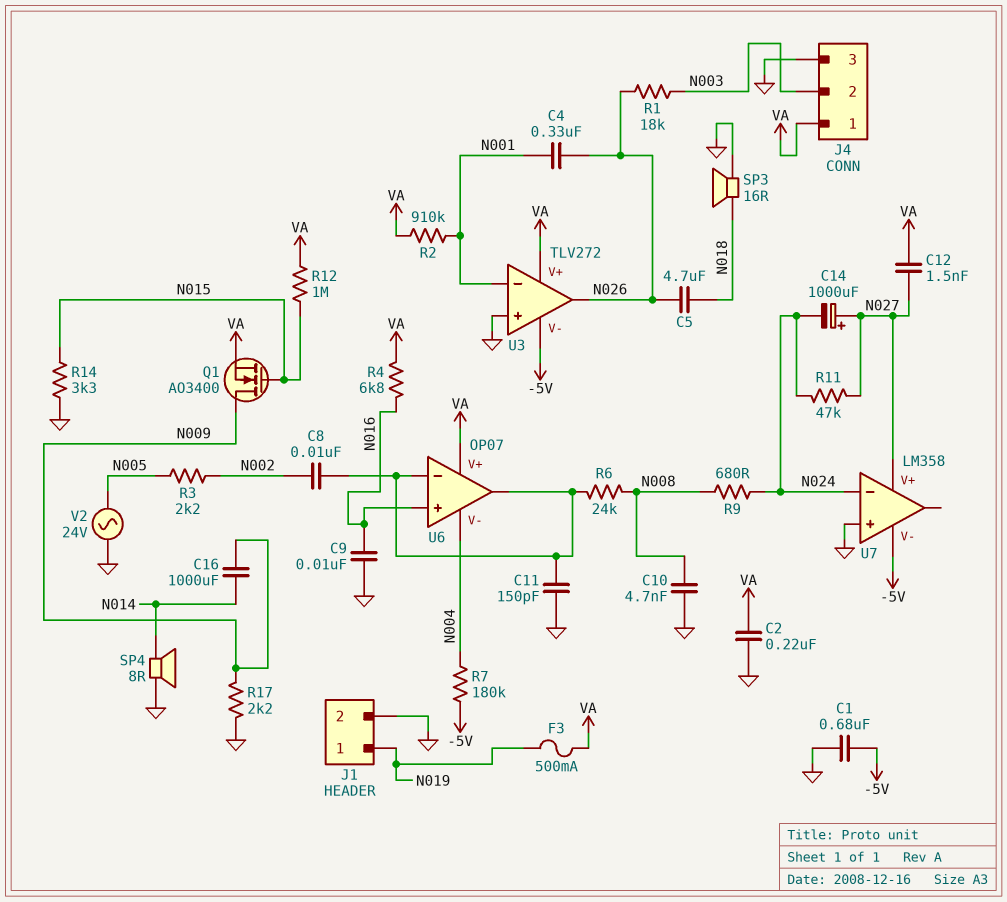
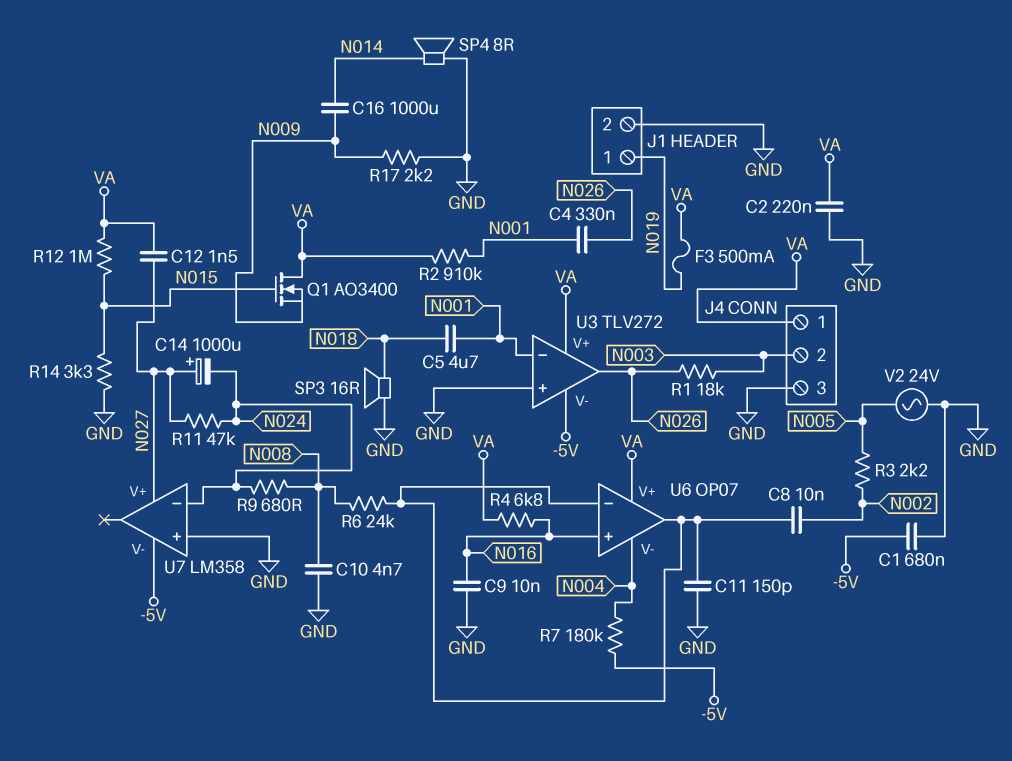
C5: 4.7uF (N018, N026) -> 4.7uF (N001, N018)
Q1: NMOS AO3400 (G N015, D N009, S VA) -> NMOS AO3400 (G N015, D VA, S N009)

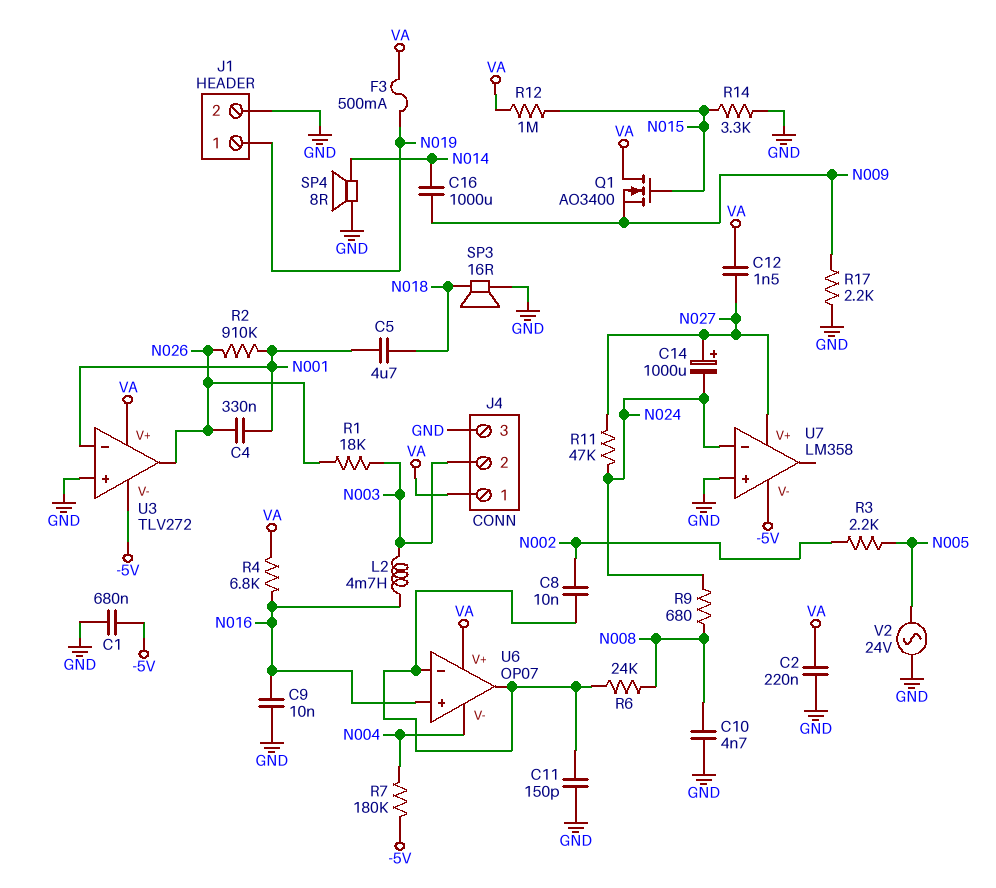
L2: none -> 4.7mH (N003, N016)
R2: 910k (N001, VA) -> 910k (N001, N026)

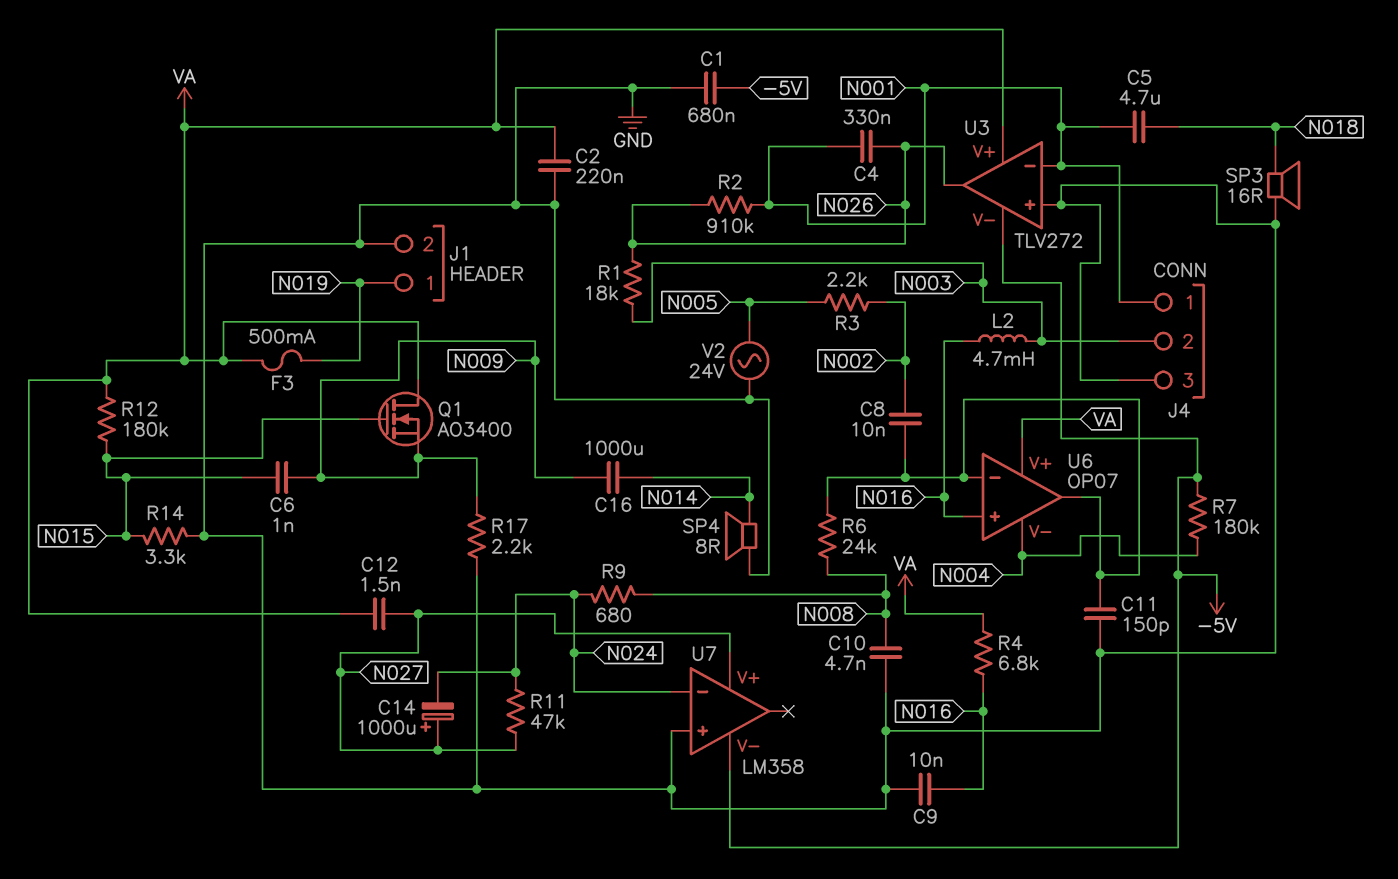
C6: none -> 1nF (N009, N015)
J4 pin 1: VA -> N001
R12: 1M (N015, VA) -> 180k (N015, VA)

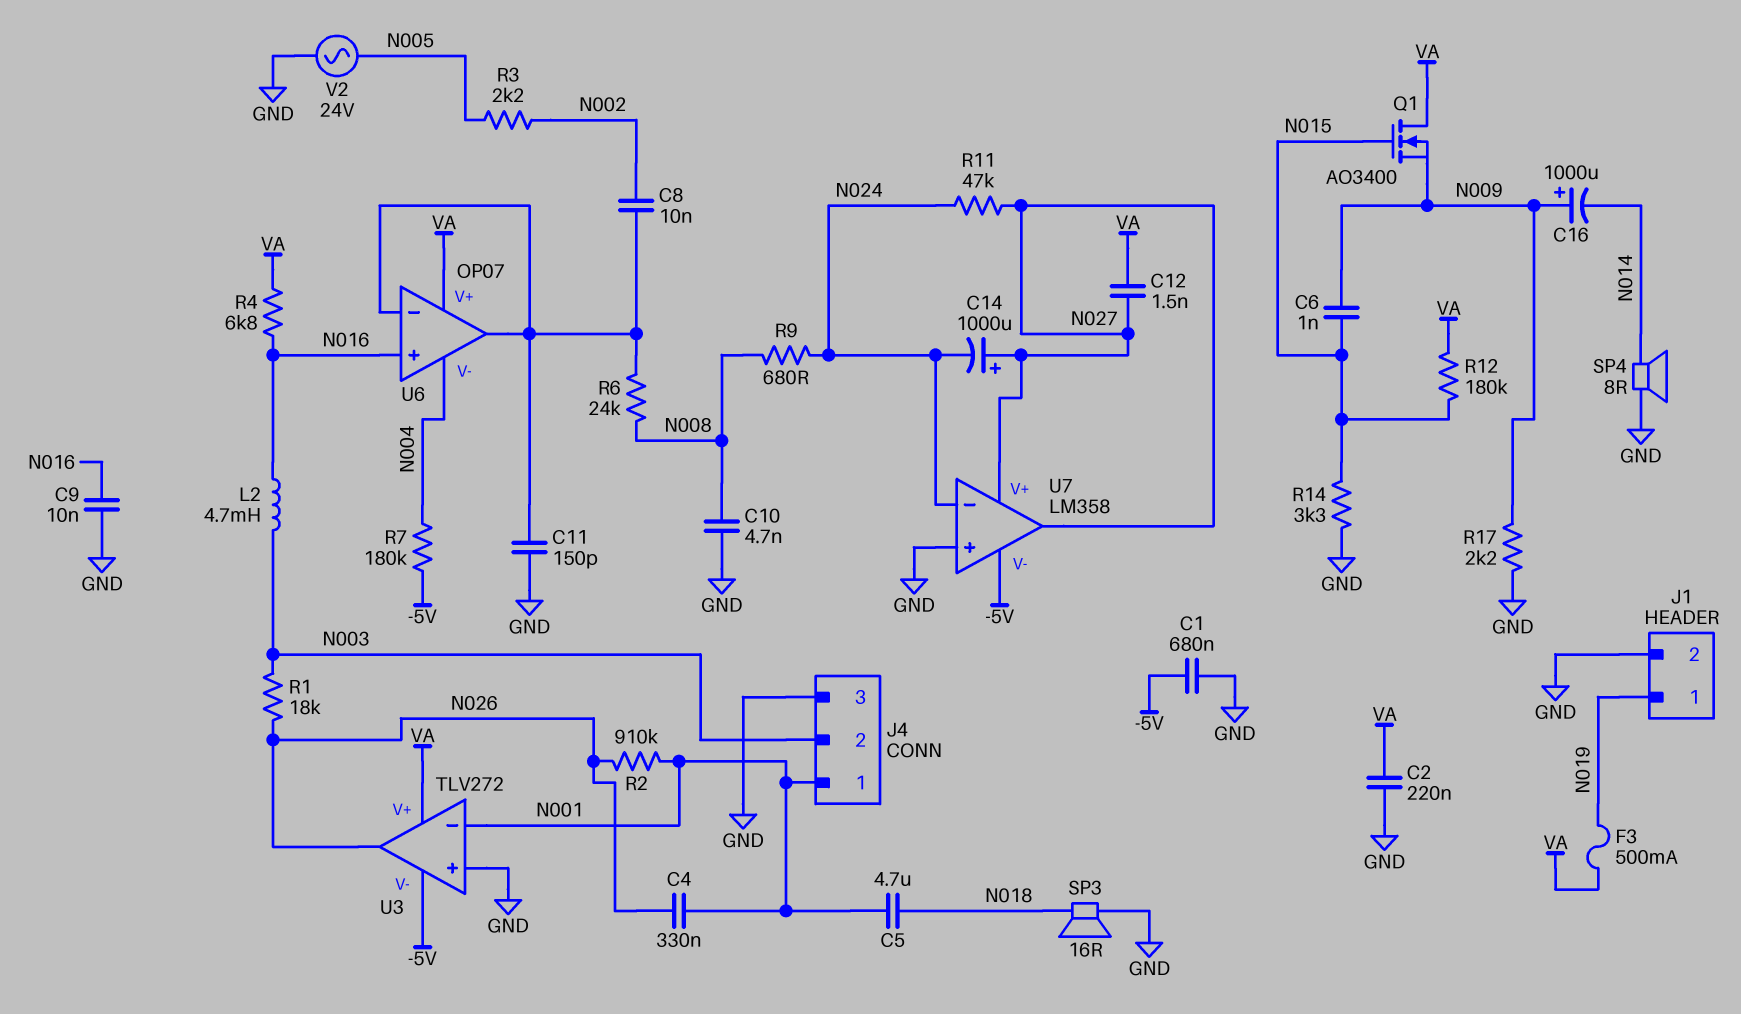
C16: 1000uF (N009, N014) -> 1000uF (plus N009, minus N014)
U7 pin out: none -> N027

